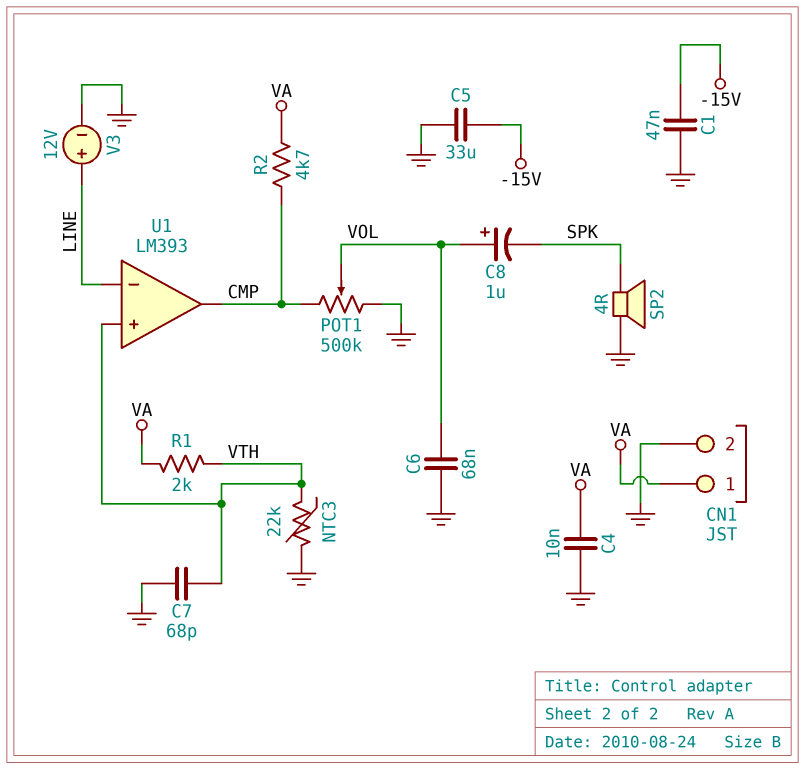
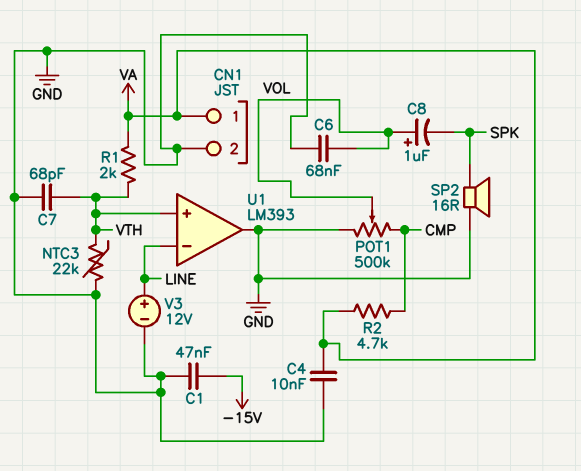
C5: 33uF (-15V, GND) -> none
SP2: speaker 4R (GND, SPK) -> speaker 16R (GND, SPK)
U1 pin out: CMP -> GND

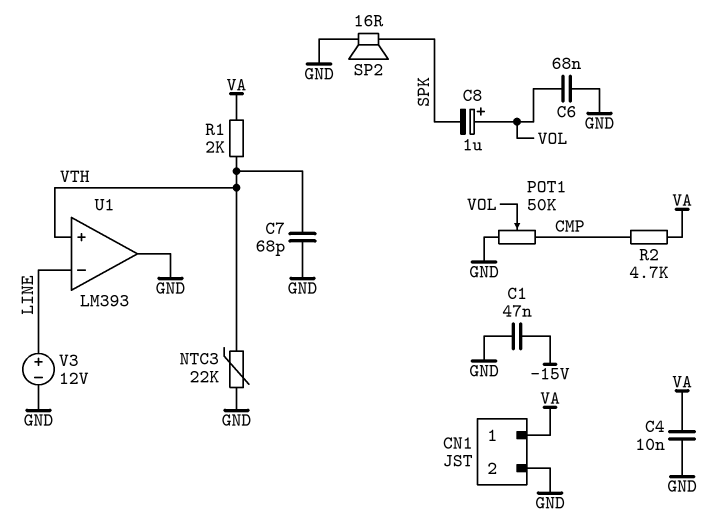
POT1: 500k (CMP, GND, wiper VOL) -> 50k (CMP, GND, wiper VOL)

